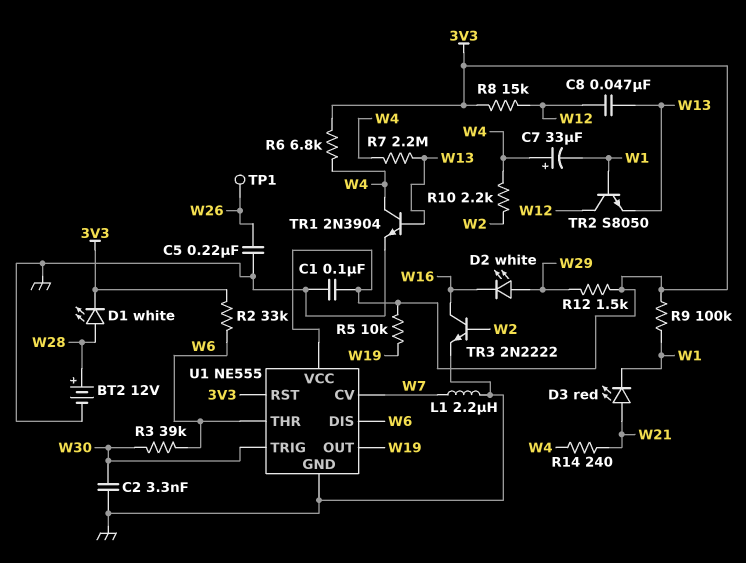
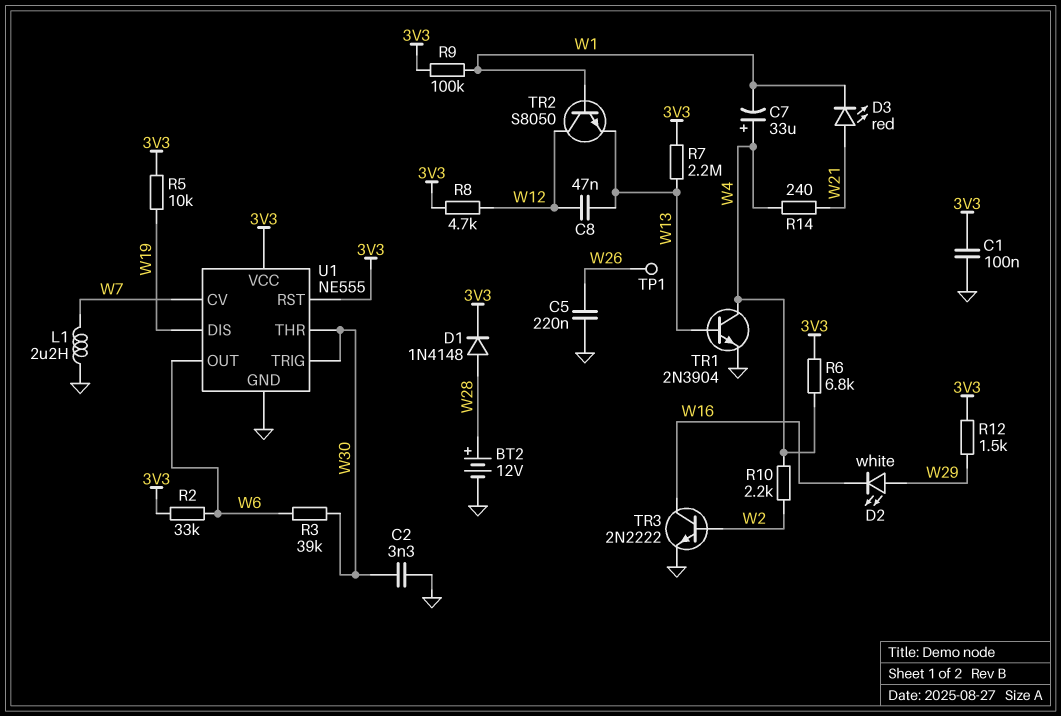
D1: LED white (A W28, K 3V3) -> diode 1N4148 (A W28, K 3V3)
R7: 2.2M (W4, W13) -> 2.2M (3V3, W13)
R8: 15k (3V3, W12) -> 4.7k (3V3, W12)
U1 pin DIS: W6 -> W19
U1 pin OUT: W19 -> W6
U1 pin THR: W6 -> W30

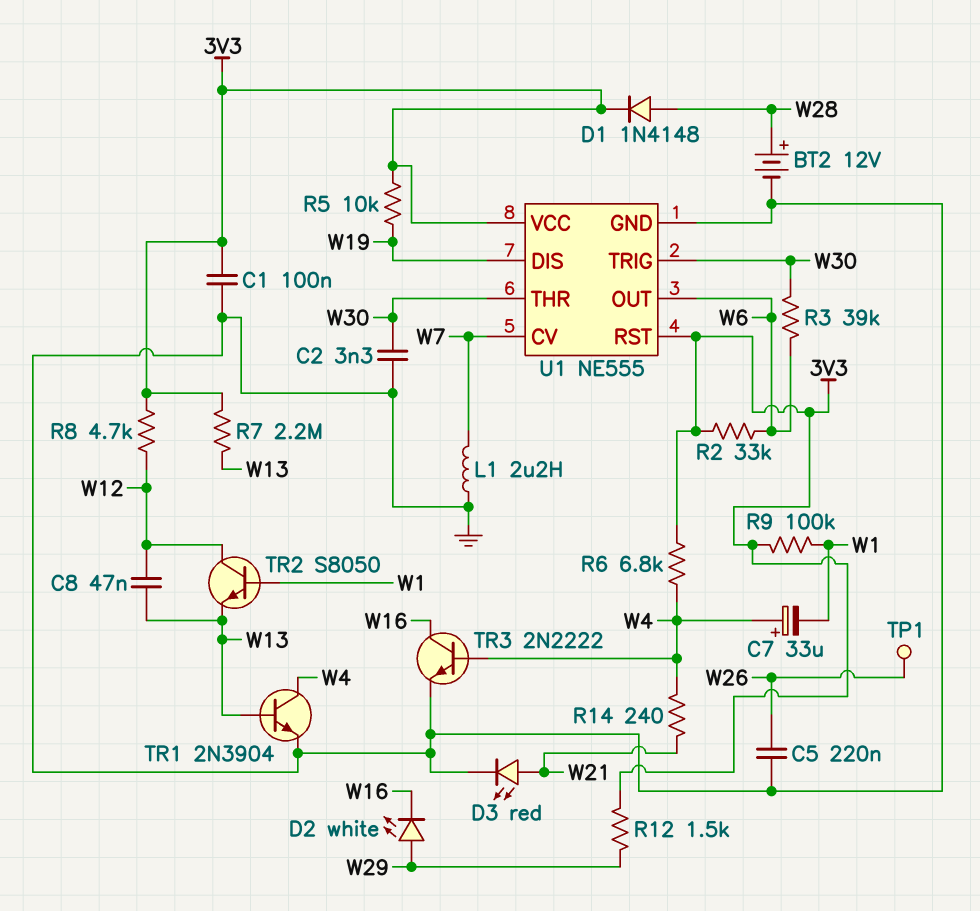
D3: LED red (A W21, K W1) -> LED red (A W21, K GND)
R10: 2.2k (W2, W4) -> none
TR3: NPN 2N2222 (B W2, C W16, E GND) -> NPN 2N2222 (B W4, C W16, E GND)

